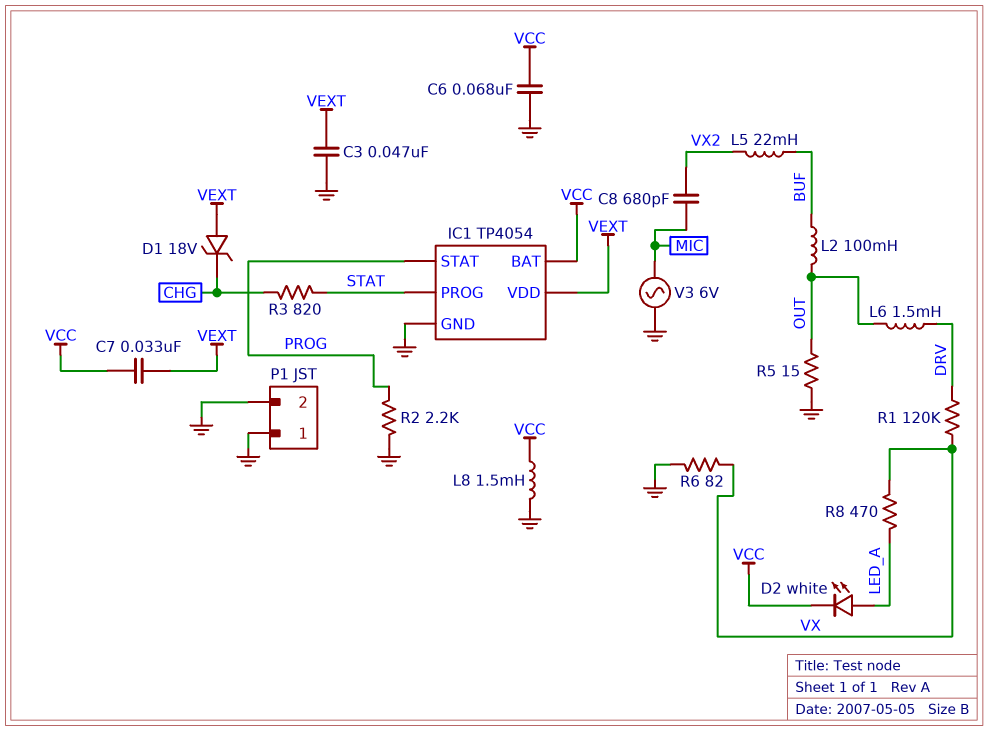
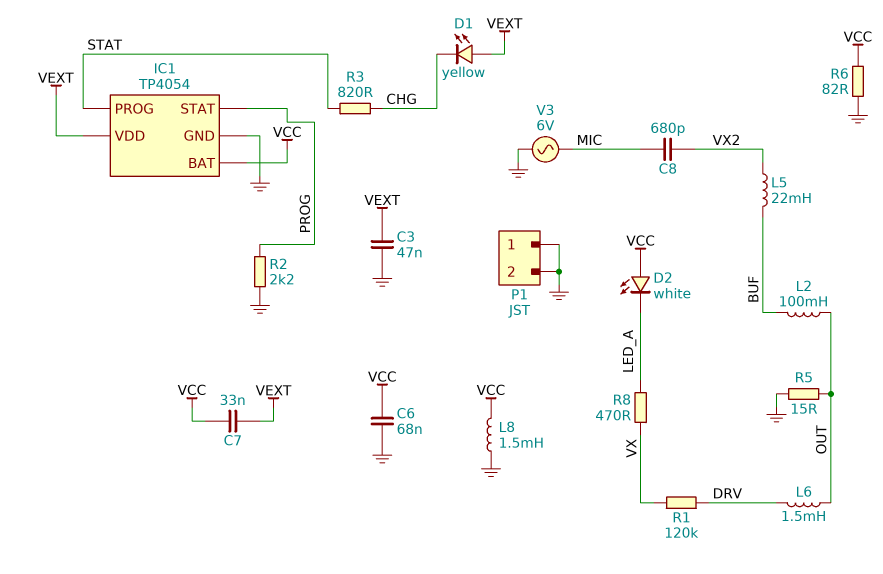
D1: zener 18V (A VEXT, K CHG) -> LED yellow (A VEXT, K CHG)
D2: LED white (A LED_A, K VCC) -> LED white (A VCC, K LED_A)
R6: 82 (GND, VX) -> 82 (GND, VCC)

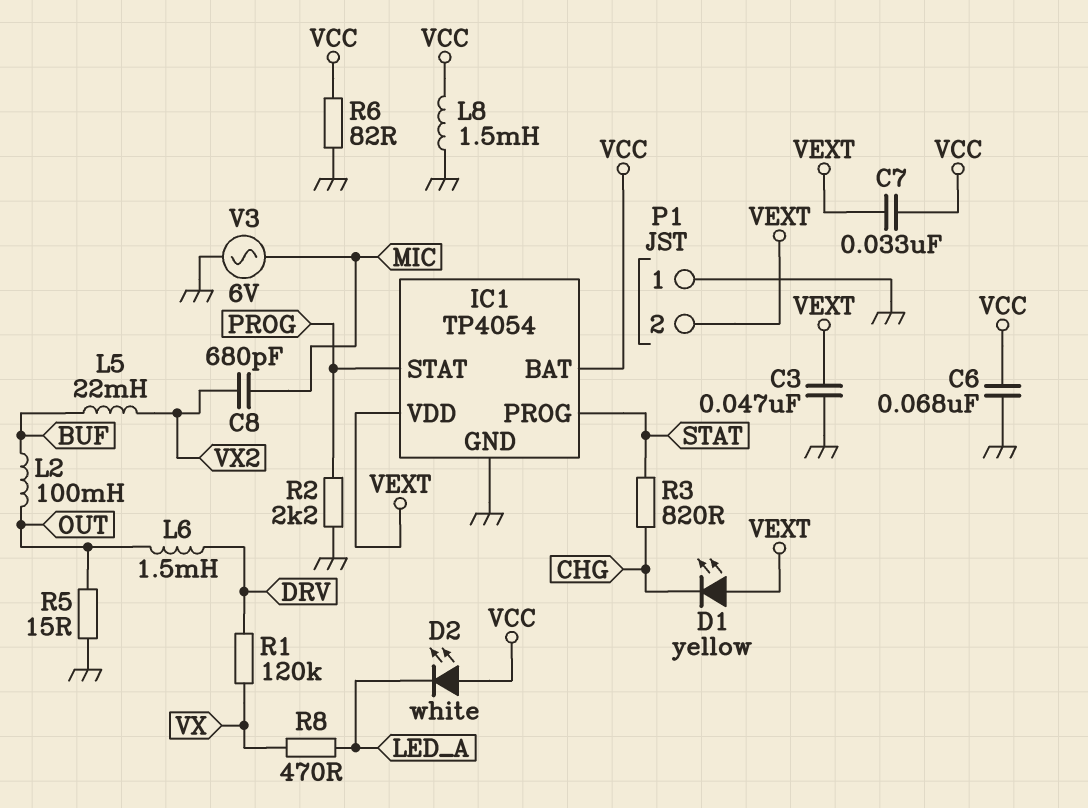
P1 pin 2: GND -> VEXT

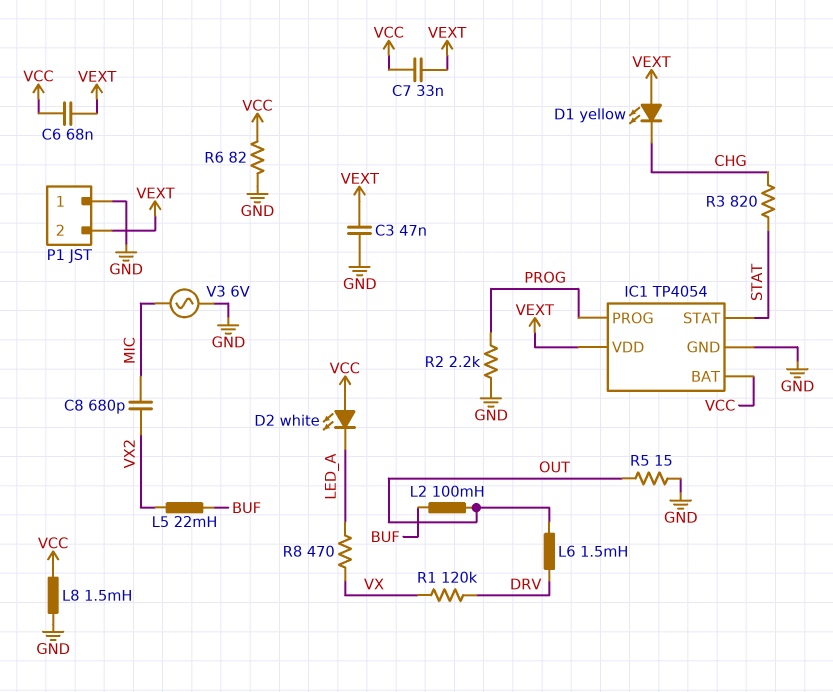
C6: 68nF (GND, VCC) -> 68nF (VCC, VEXT)
IC1 pin PROG: STAT -> PROG
IC1 pin STAT: PROG -> STAT

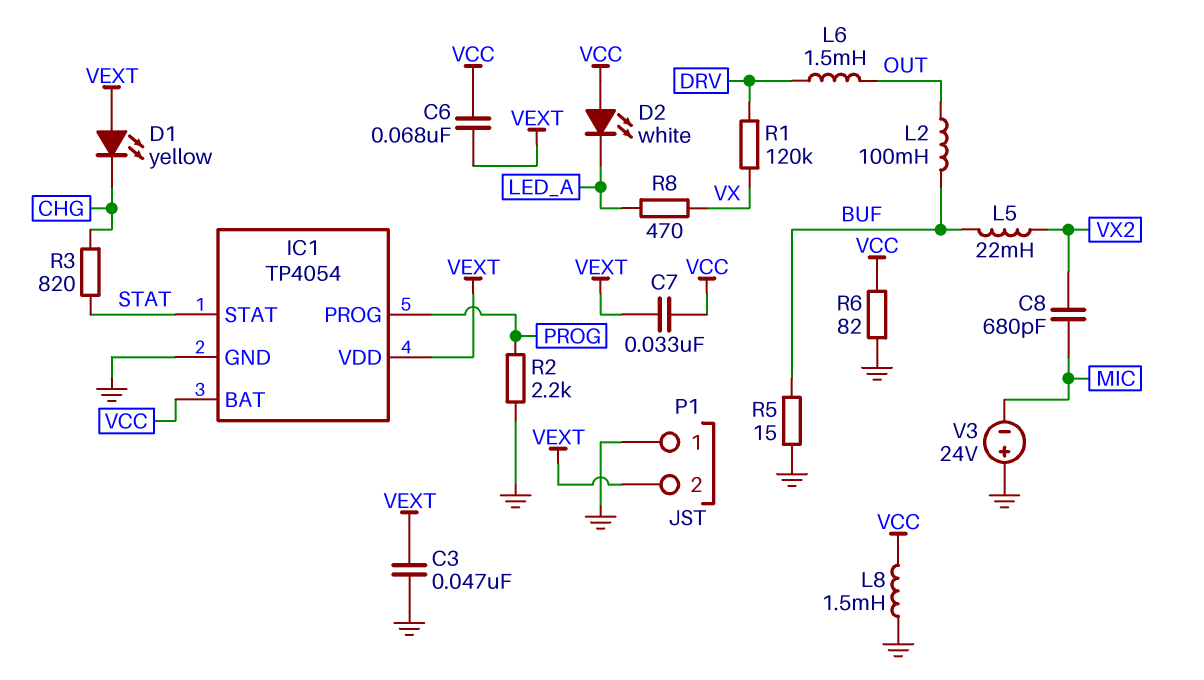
R5: 15 (GND, OUT) -> 15 (BUF, GND)
V3: AC 6V (GND, MIC) -> 24V (plus GND, minus MIC)

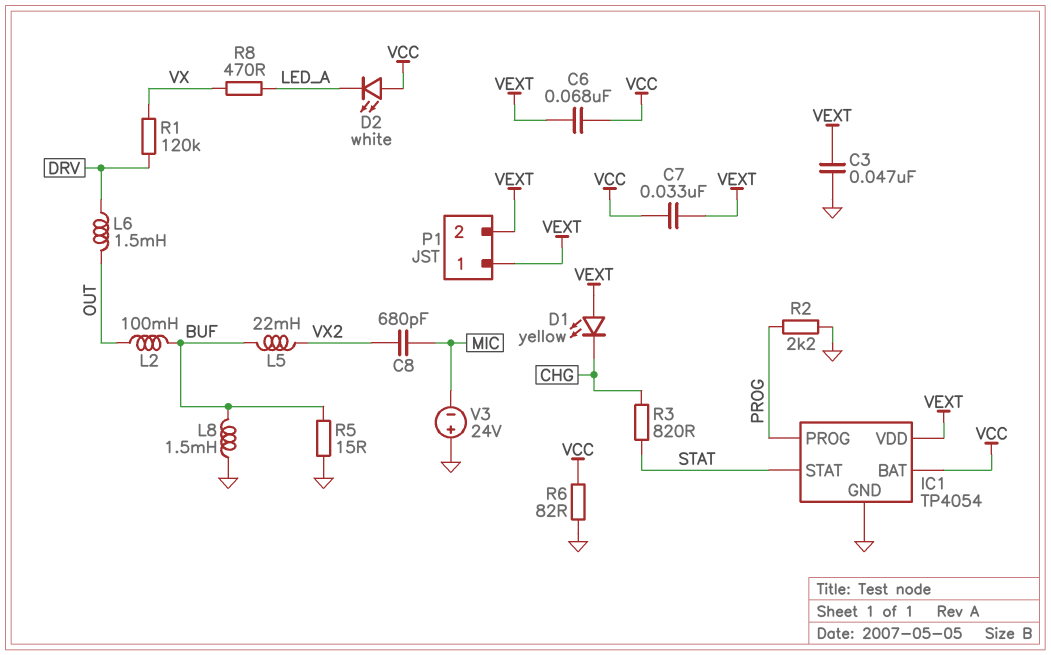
L8: 1.5mH (GND, VCC) -> 1.5mH (BUF, GND)
P1 pin 1: GND -> VEXT

